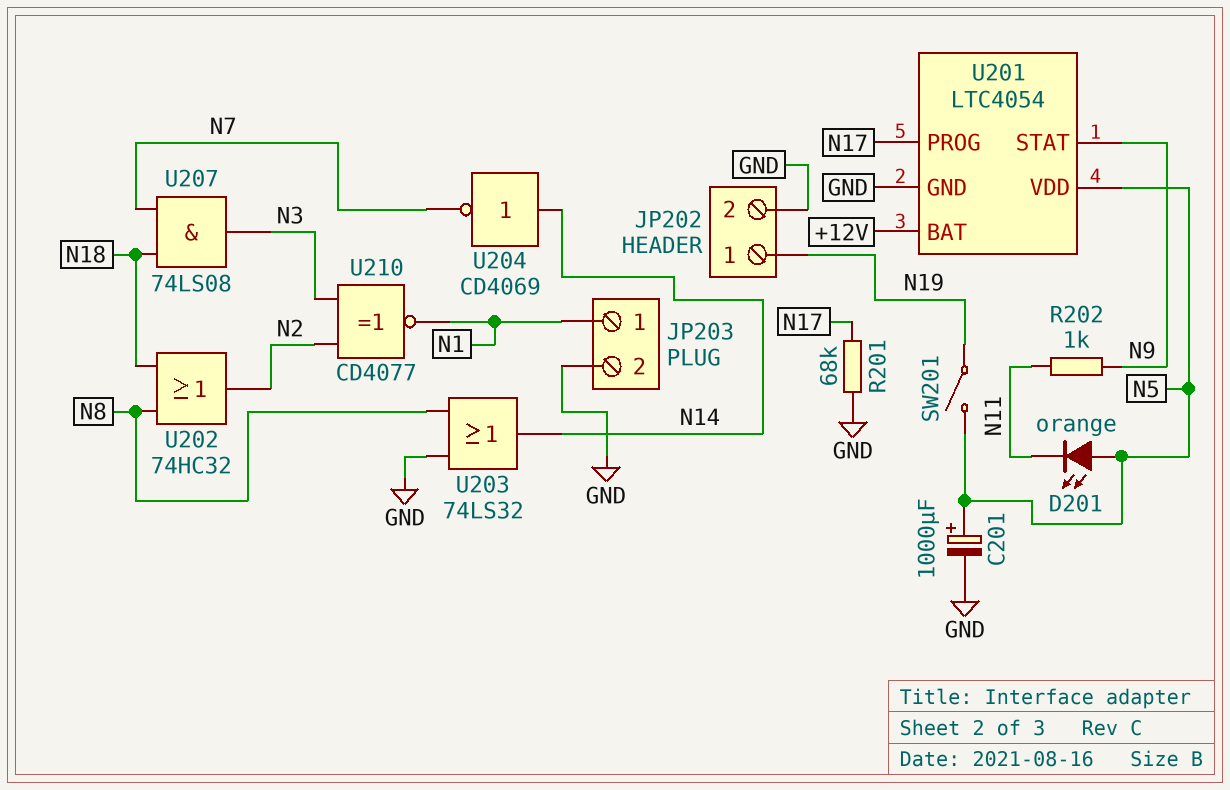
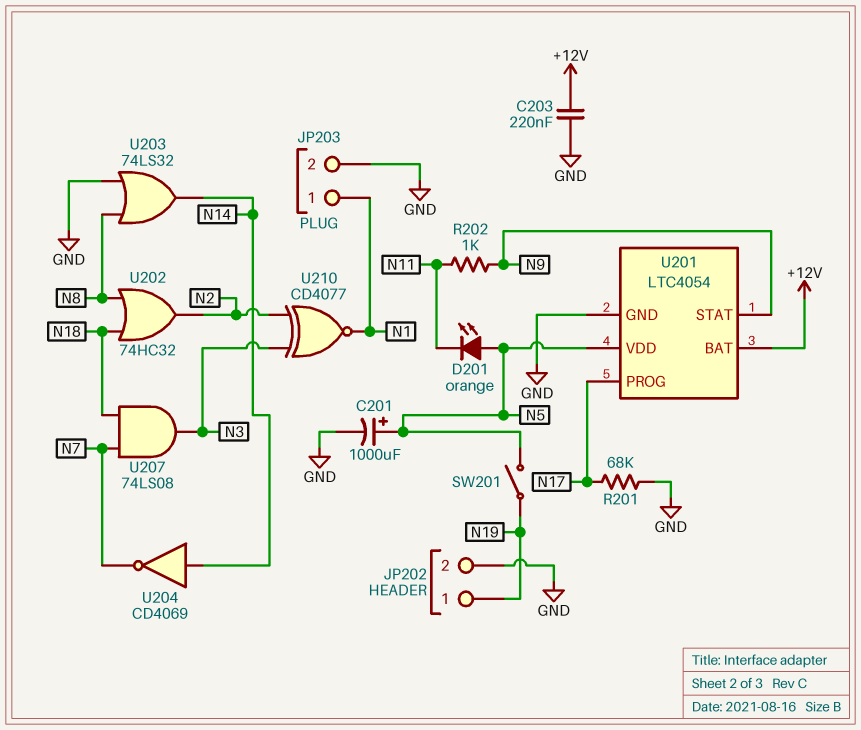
C203: none -> 220nF (+12V, GND)

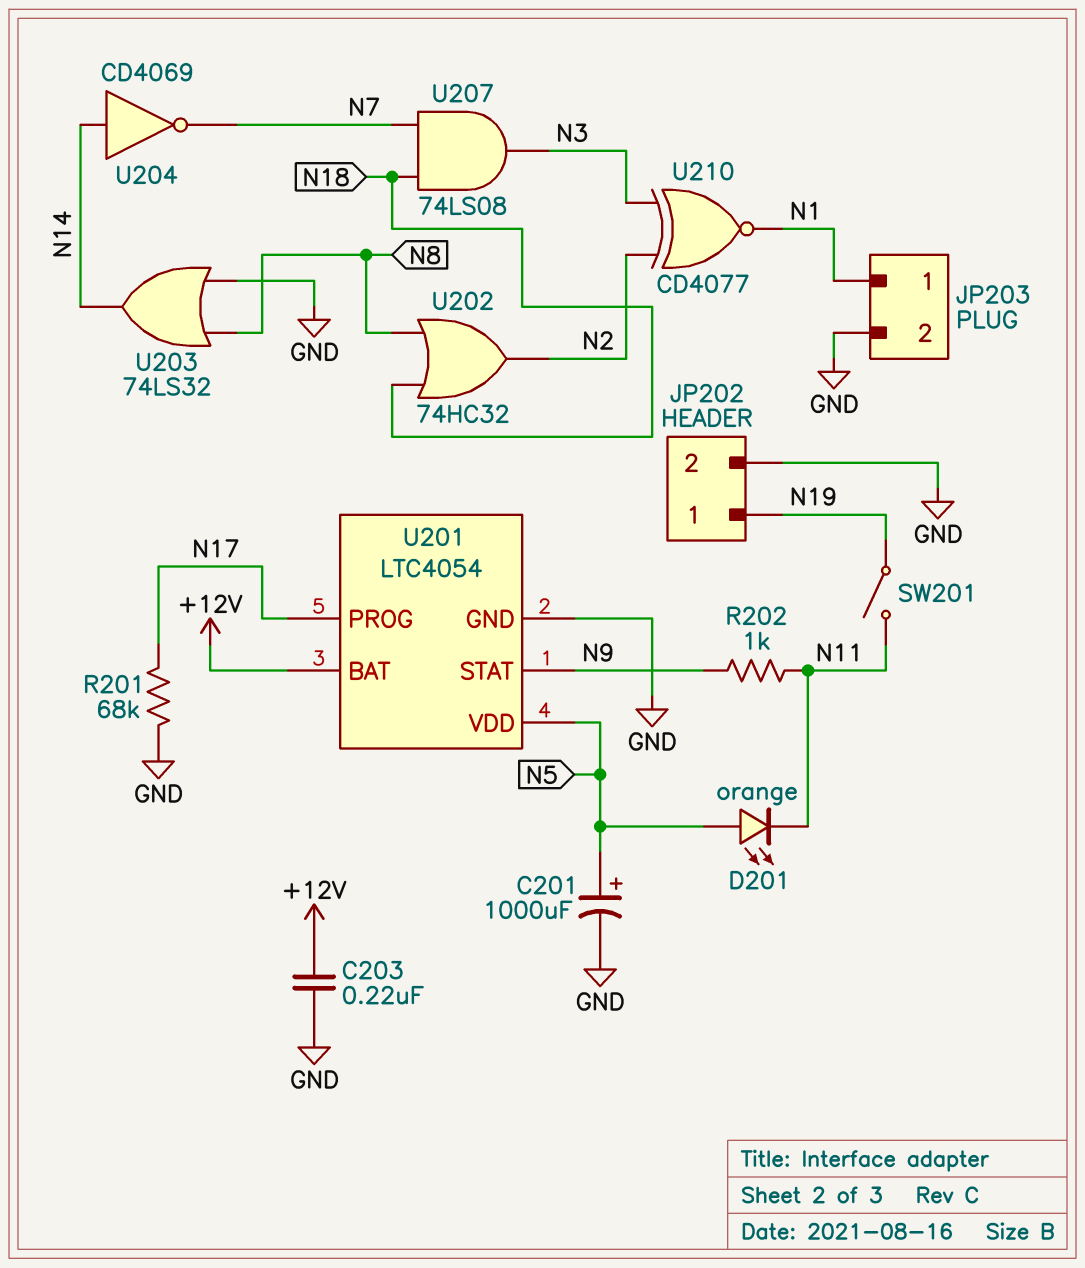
SW201: switch (N5, N19) -> switch (N11, N19)

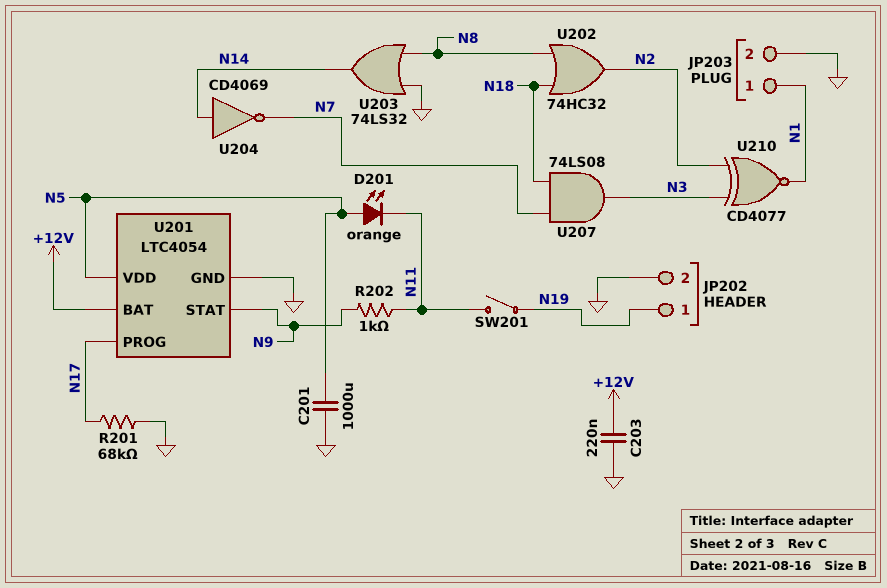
C201: 1000uF (plus N5, minus GND) -> 1000uF (GND, N5)

